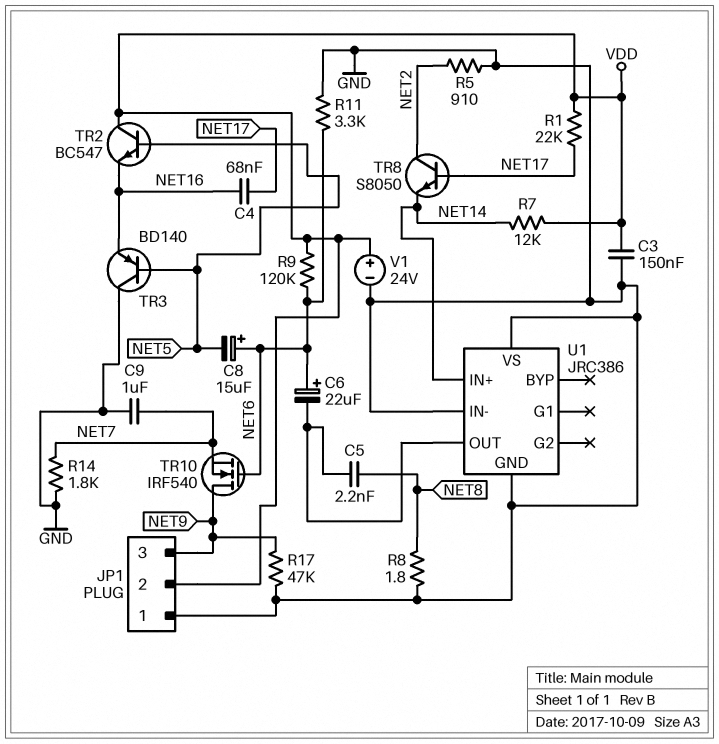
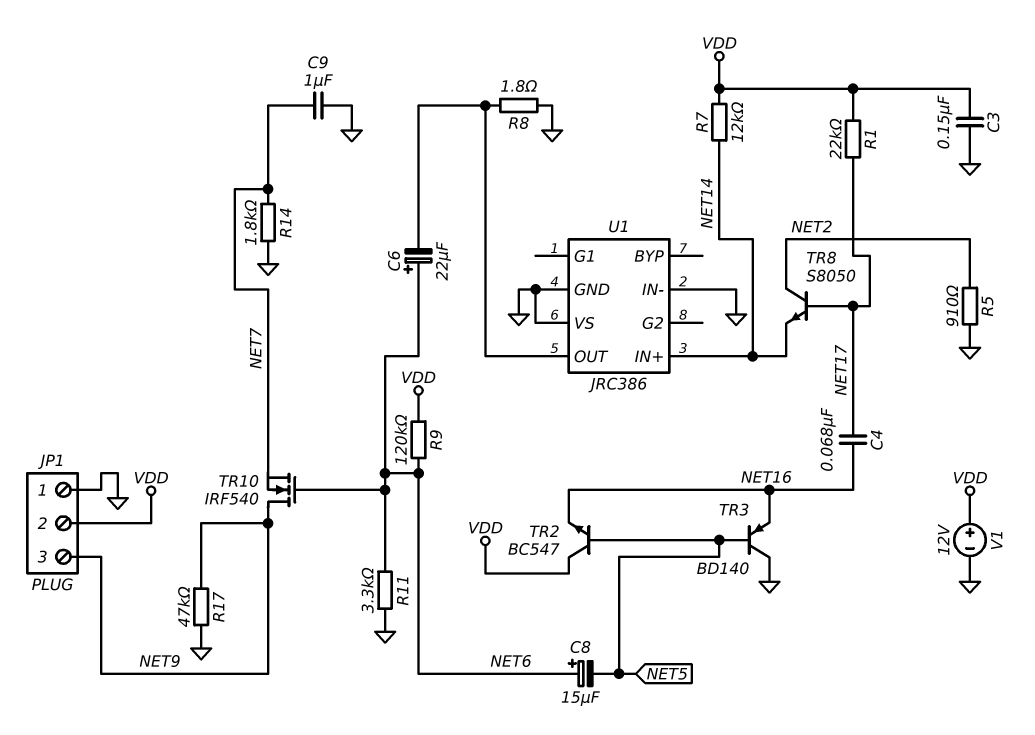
C5: 2.2nF (NET8, U1/OUT) -> none
R8: 1.8 (GND, NET8) -> 1.8 (GND, U1/OUT)
V1: 24V (plus VDD, minus GND) -> 12V (plus VDD, minus GND)

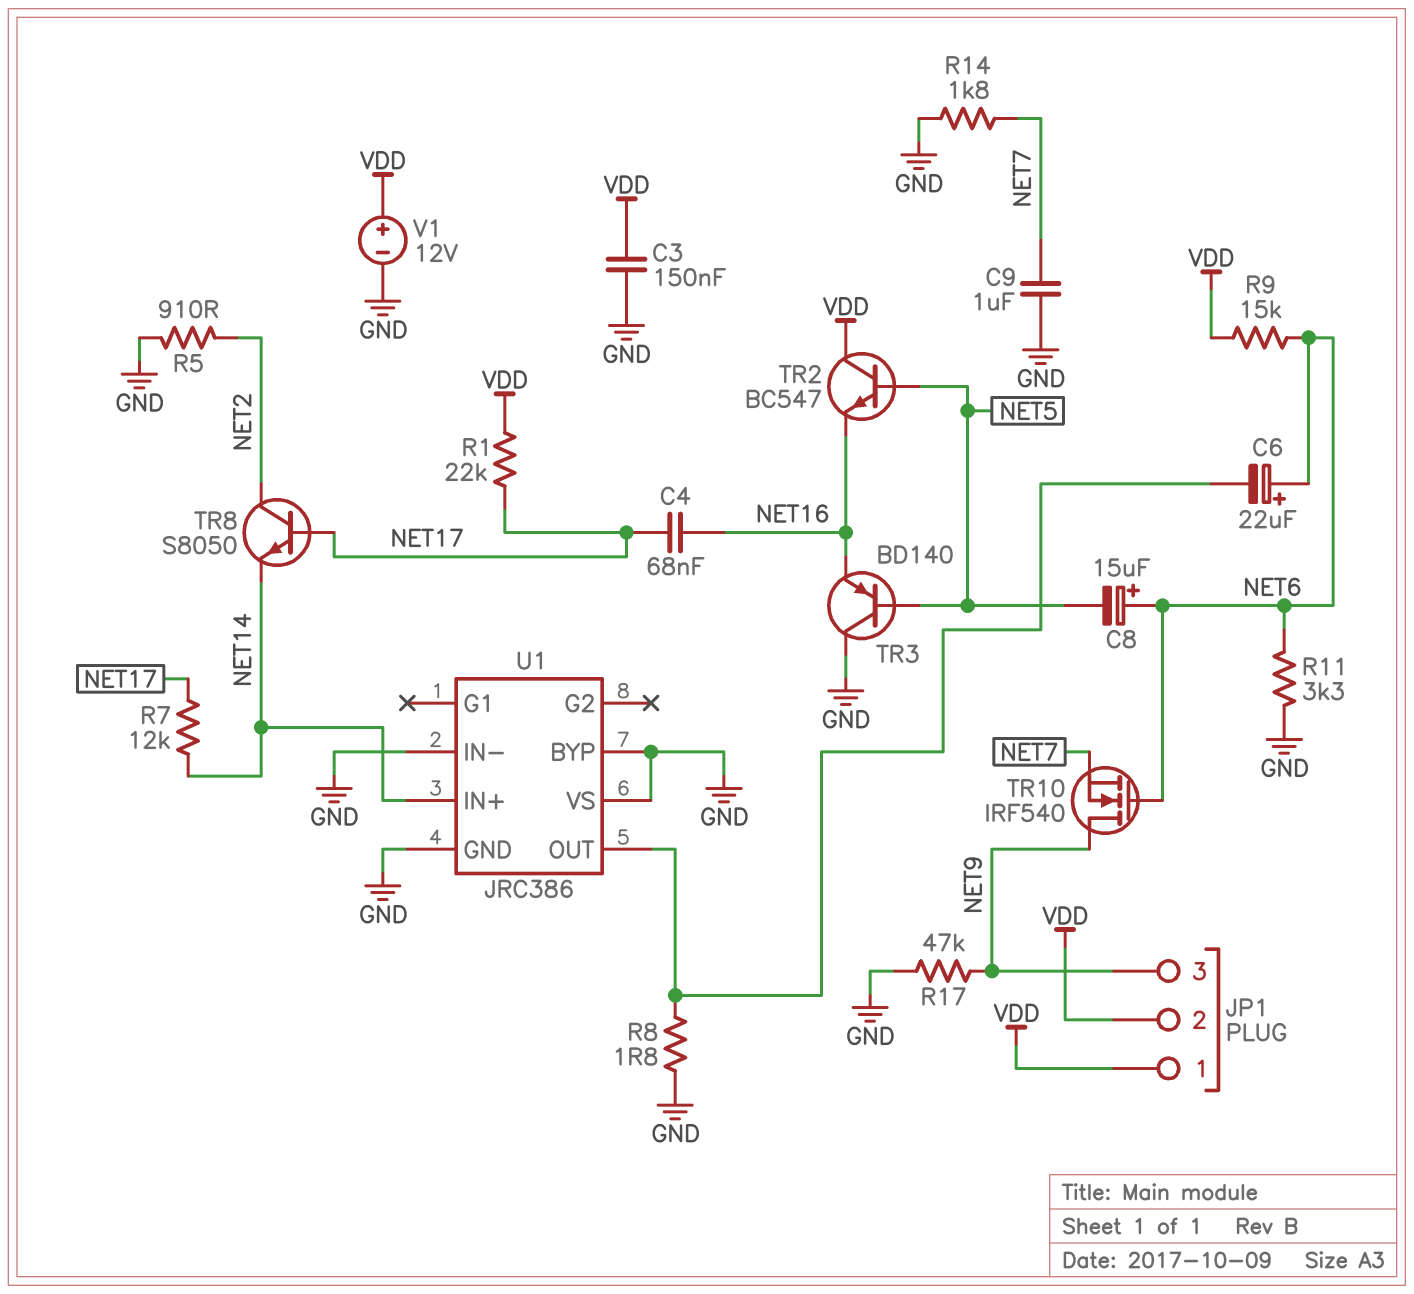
JP1 pin 1: GND -> VDD
R7: 12k (NET14, VDD) -> 12k (NET14, NET17)
R9: 120k (NET6, VDD) -> 15k (NET6, VDD)
U1 pin BYP: none -> GND

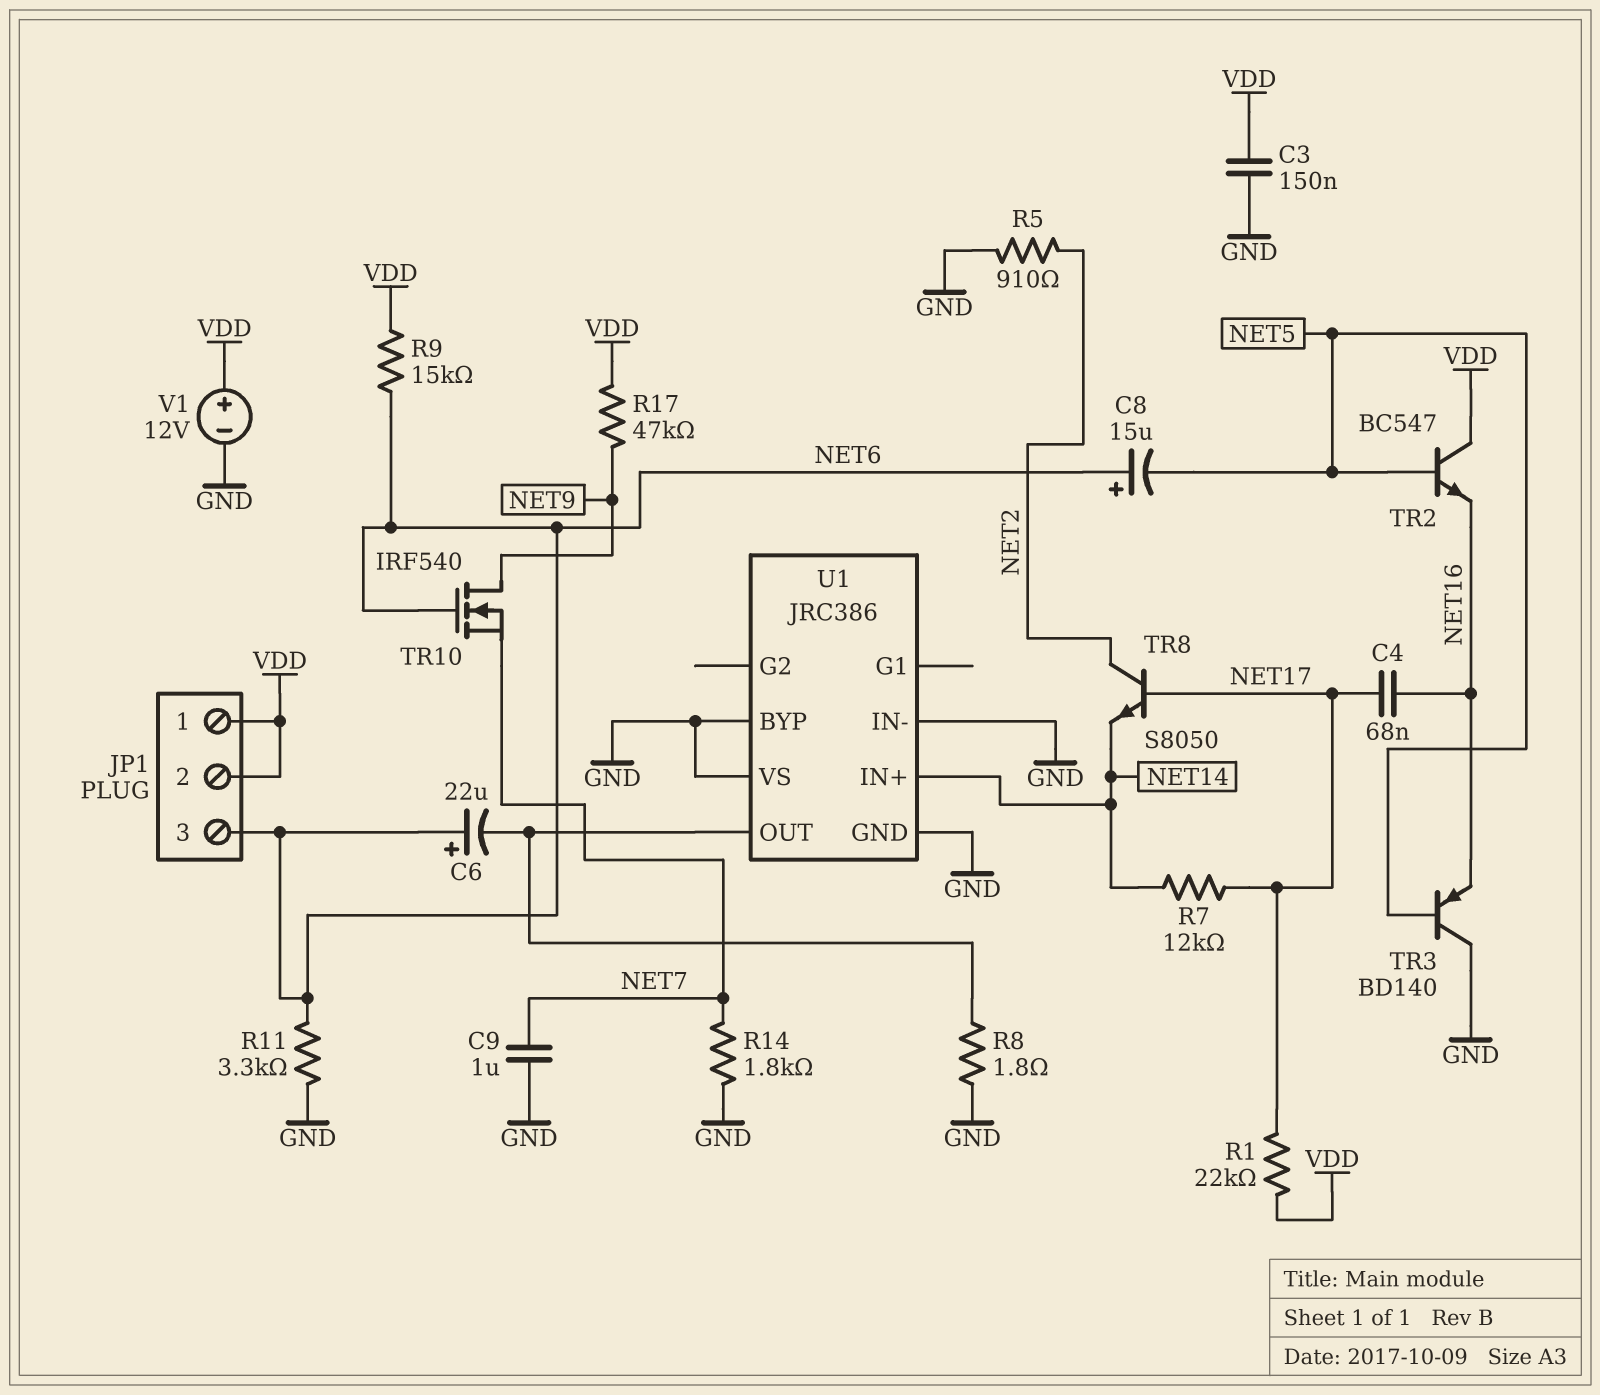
JP1 pin 3: NET9 -> NET6
R17: 47k (GND, NET9) -> 47k (NET9, VDD)

